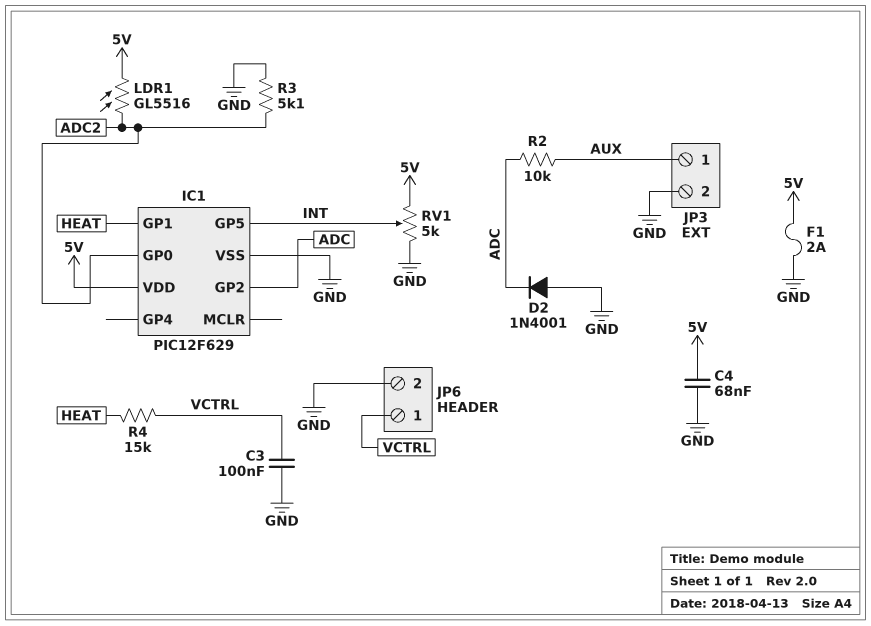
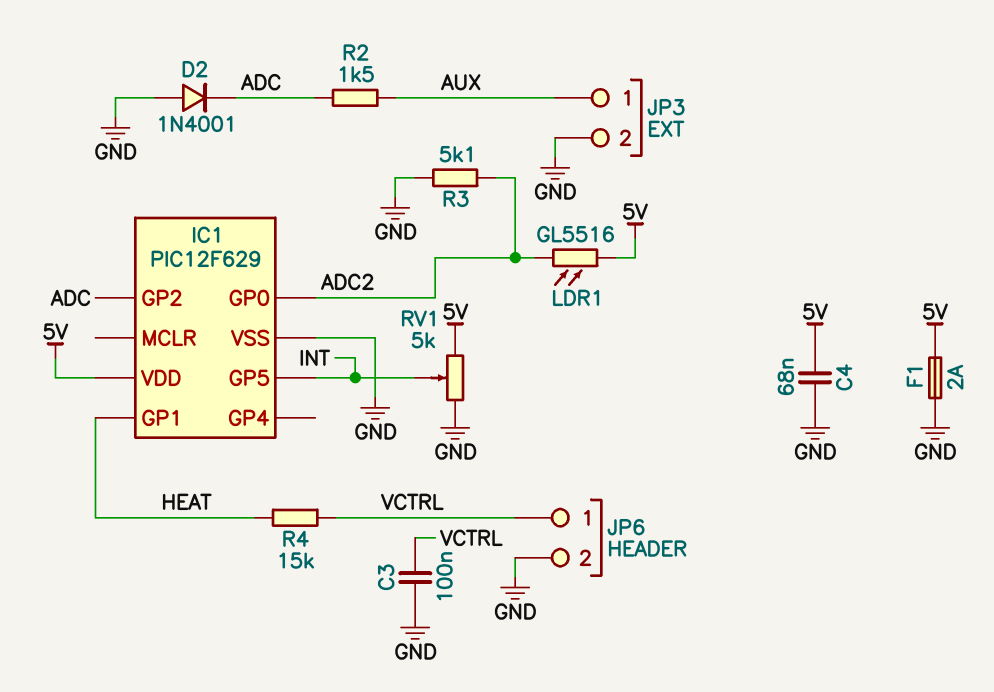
R2: 10k (ADC, AUX) -> 1.5k (ADC, AUX)

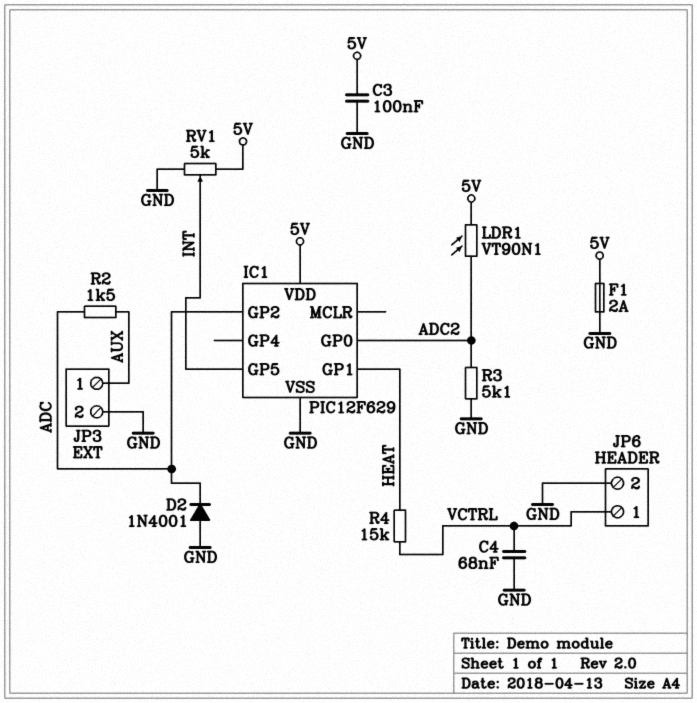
C3: 100nF (GND, VCTRL) -> 100nF (5V, GND)
C4: 68nF (5V, GND) -> 68nF (GND, VCTRL)
LDR1: GL5516 (5V, ADC2) -> VT90N1 (5V, ADC2)

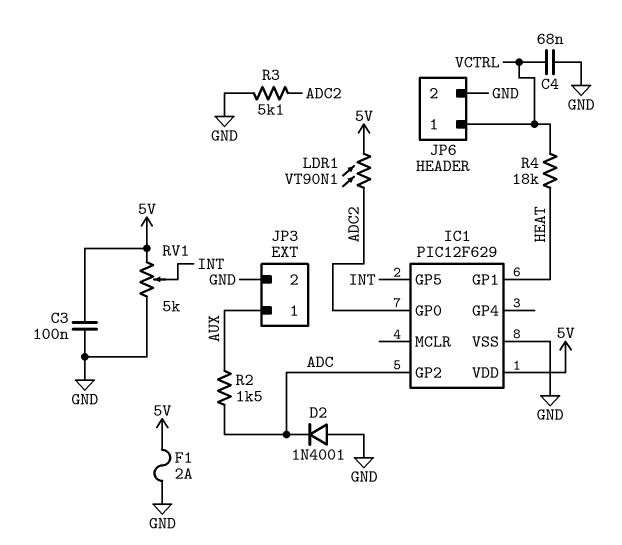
R4: 15k (HEAT, VCTRL) -> 18k (HEAT, VCTRL)

